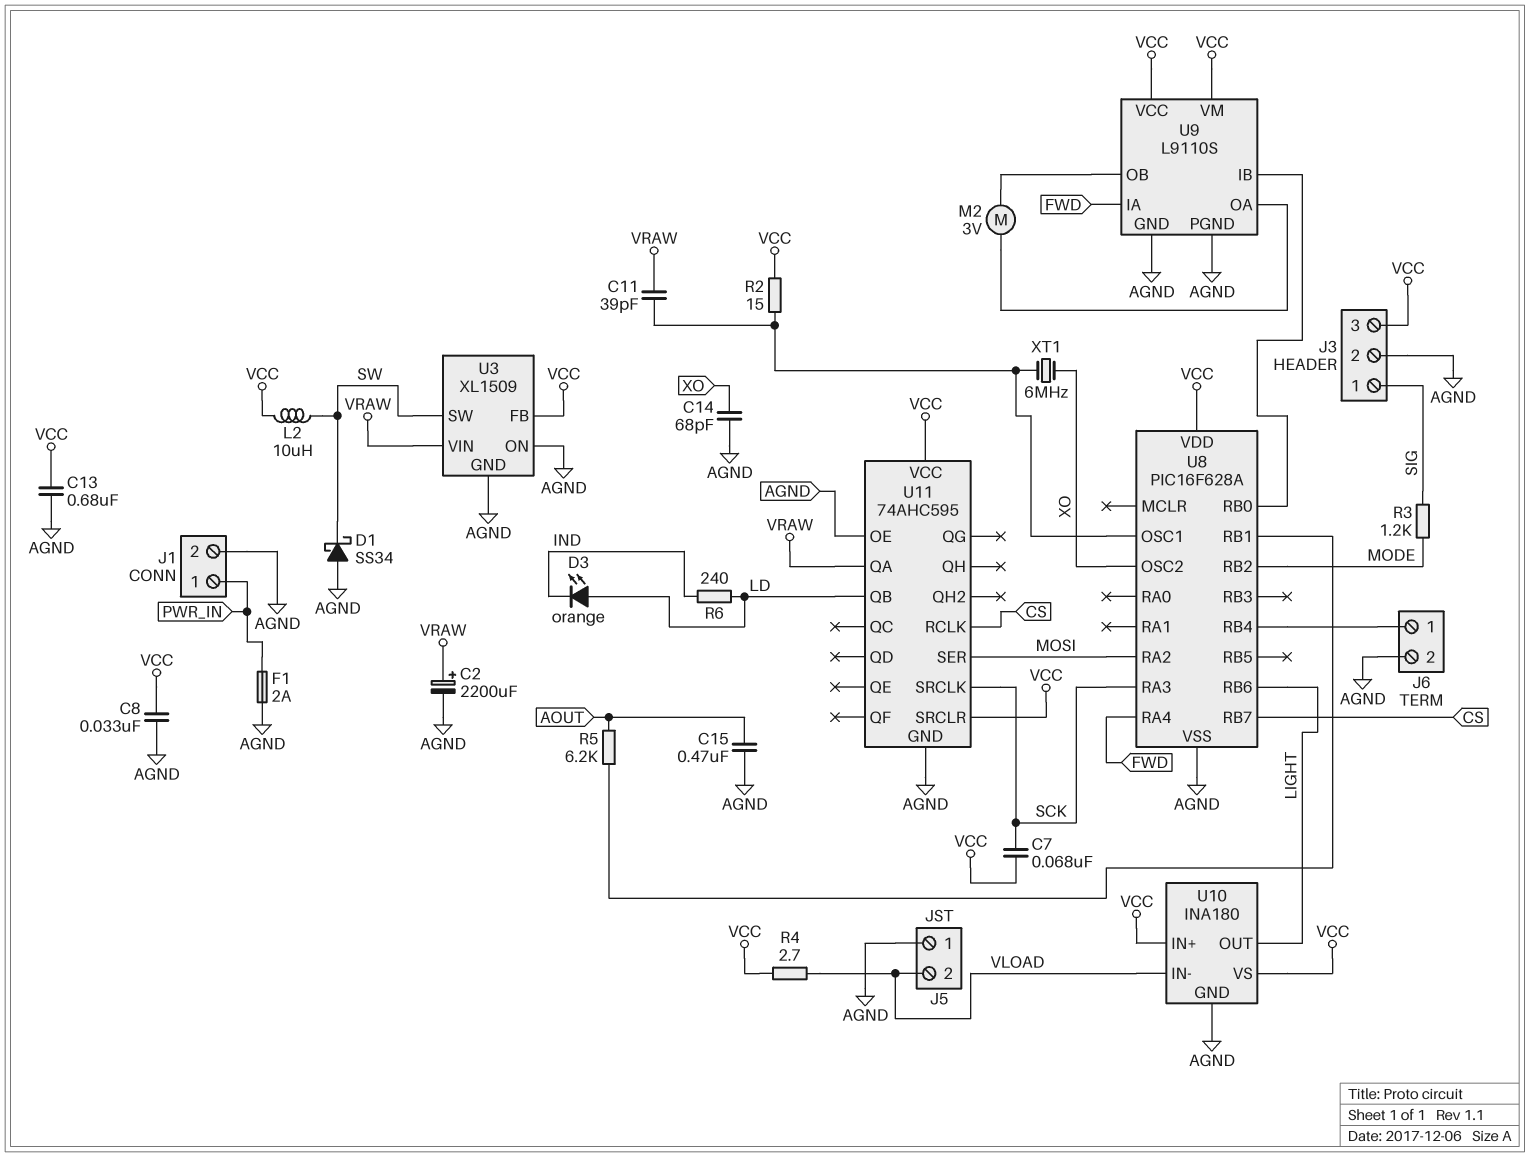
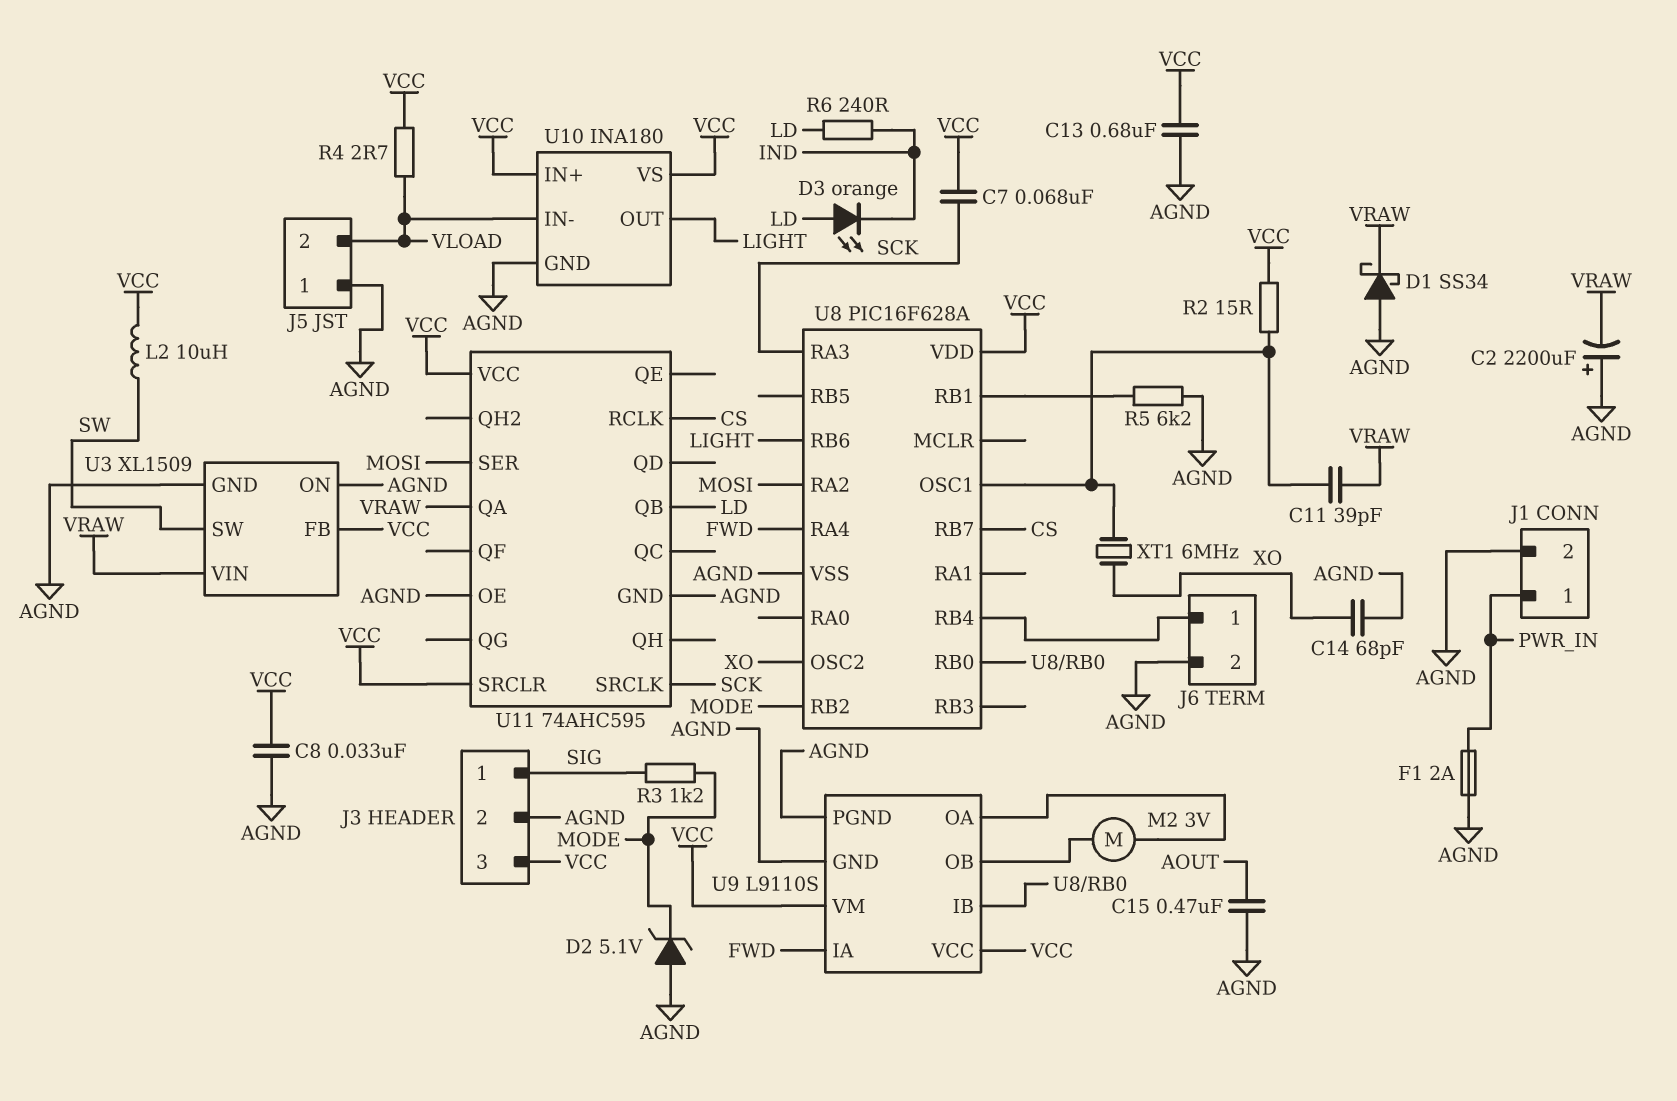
C2: 2200uF (plus VRAW, minus AGND) -> 2200uF (plus AGND, minus VRAW)
D1: schottky SS34 (A AGND, K SW) -> schottky SS34 (A AGND, K VRAW)
D2: none -> zener 5.1V (A AGND, K MODE)
R5: 6.2k (AOUT, U8/RB1) -> 6.2k (AGND, U8/RB1)

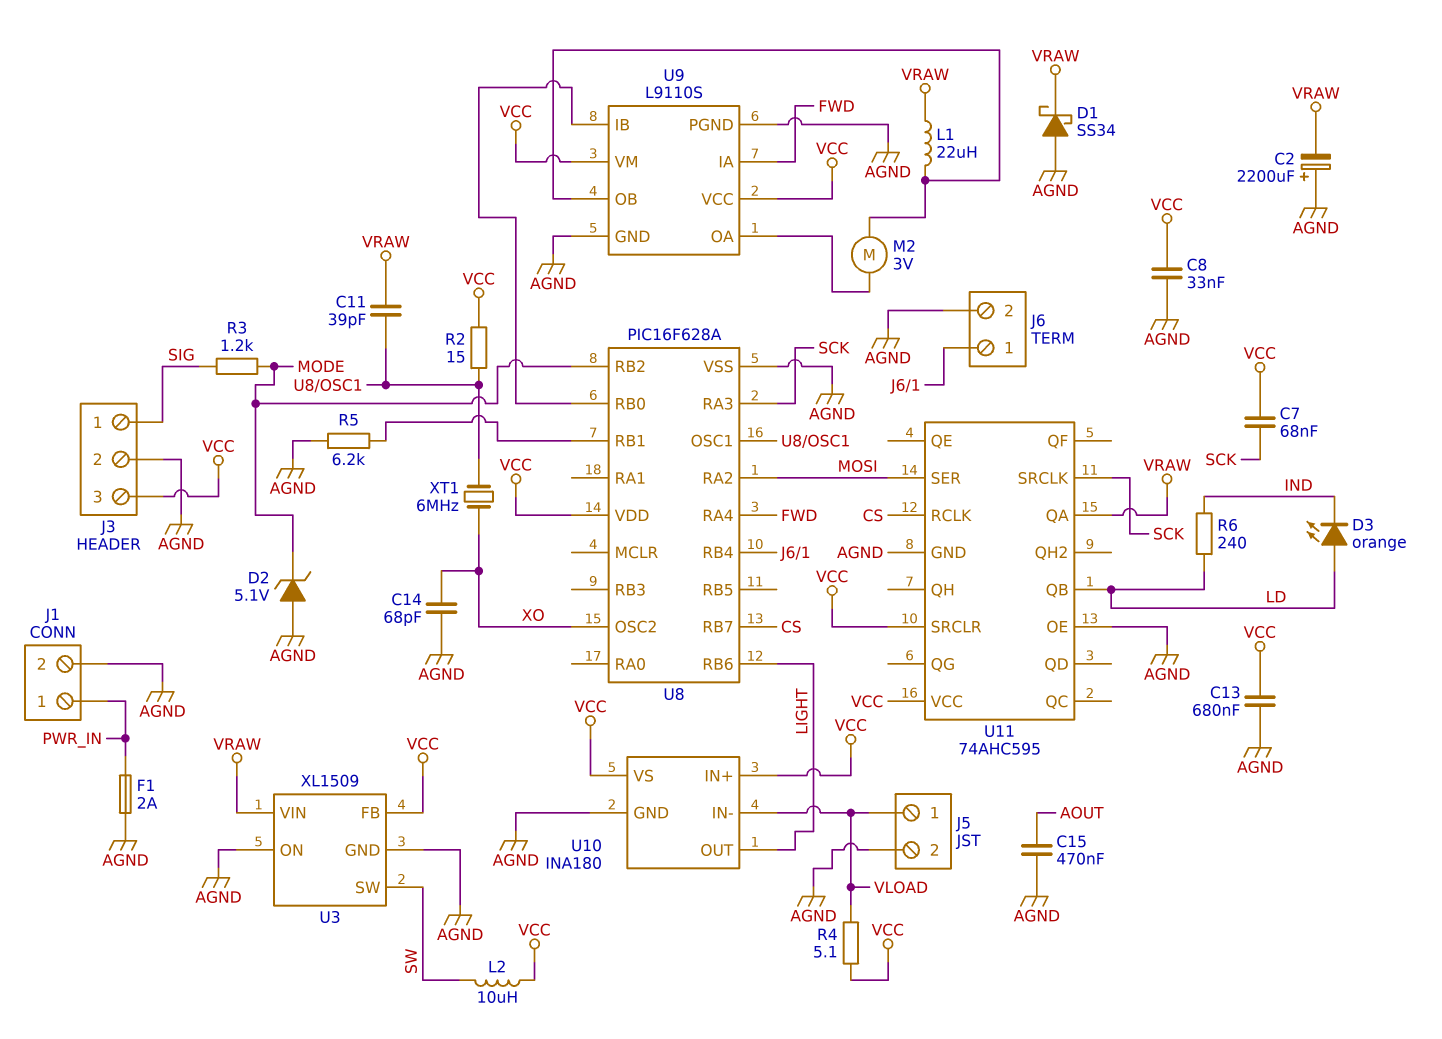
J5 pin 1: AGND -> VLOAD
J5 pin 2: VLOAD -> AGND
L1: none -> 22uH (U9/OB, VRAW)
R4: 2.7 (VCC, VLOAD) -> 5.1 (VCC, VLOAD)

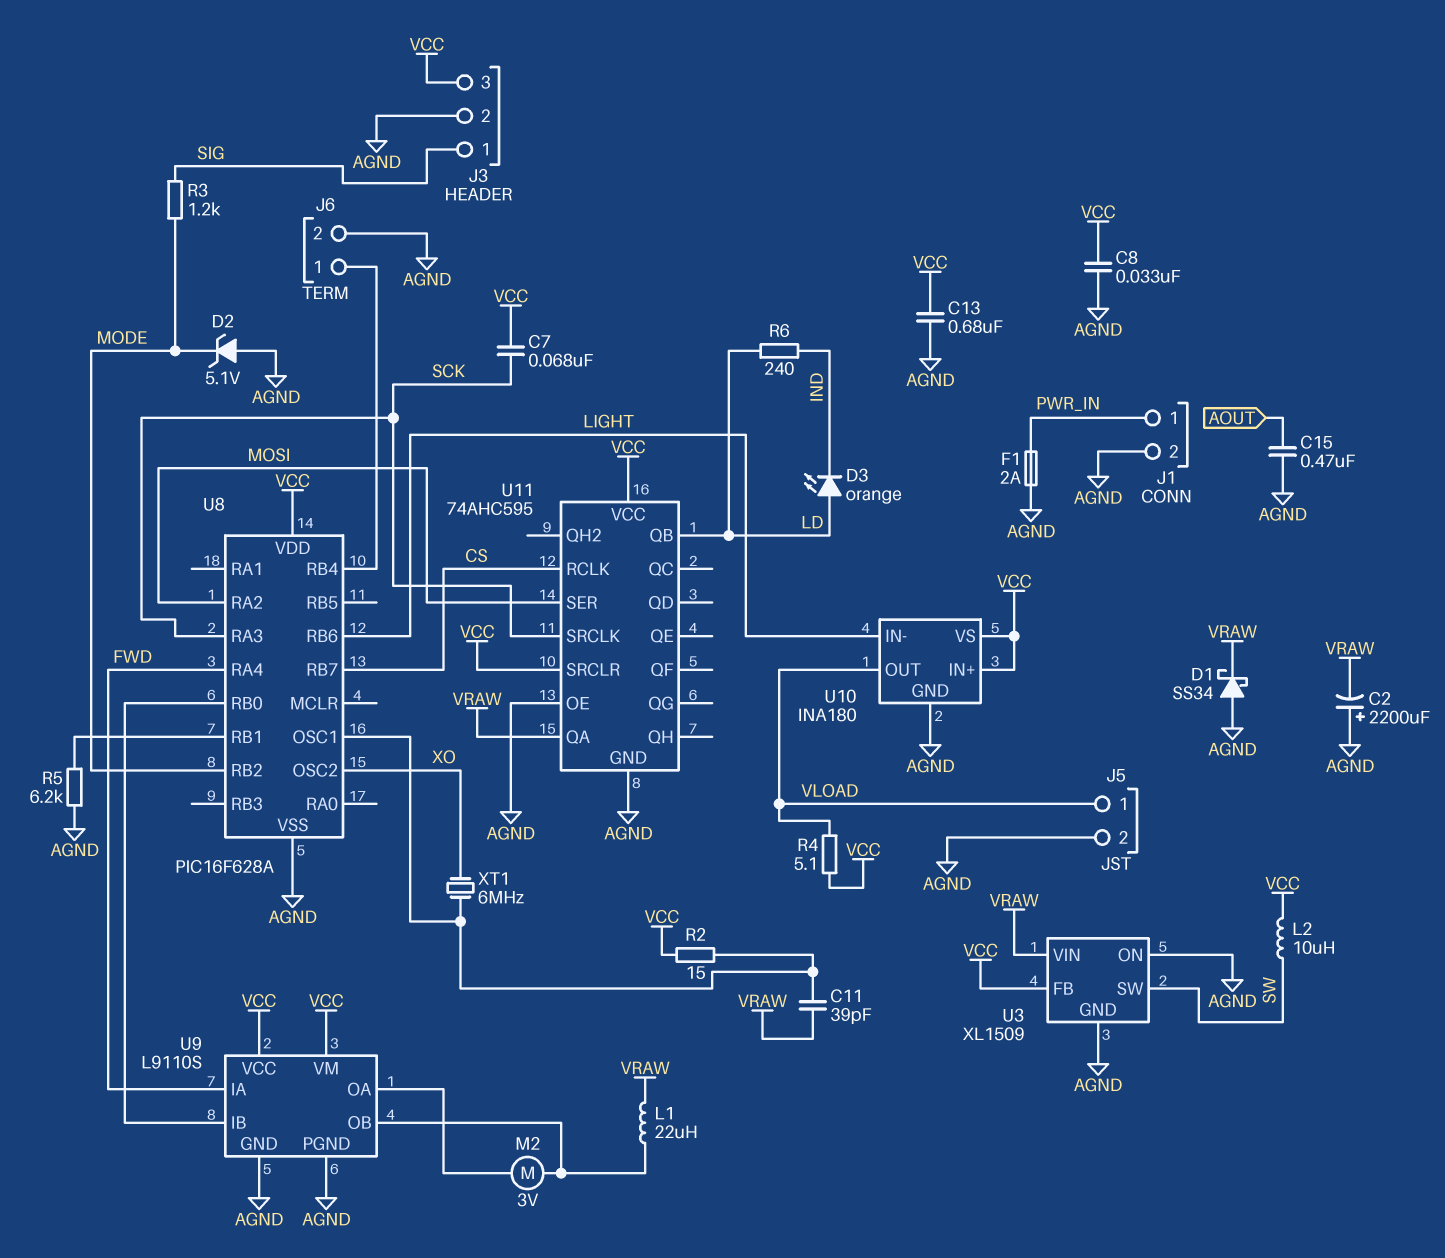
C14: 68pF (AGND, XO) -> none
U10 pin IN-: VLOAD -> LIGHT
U10 pin OUT: LIGHT -> VLOAD

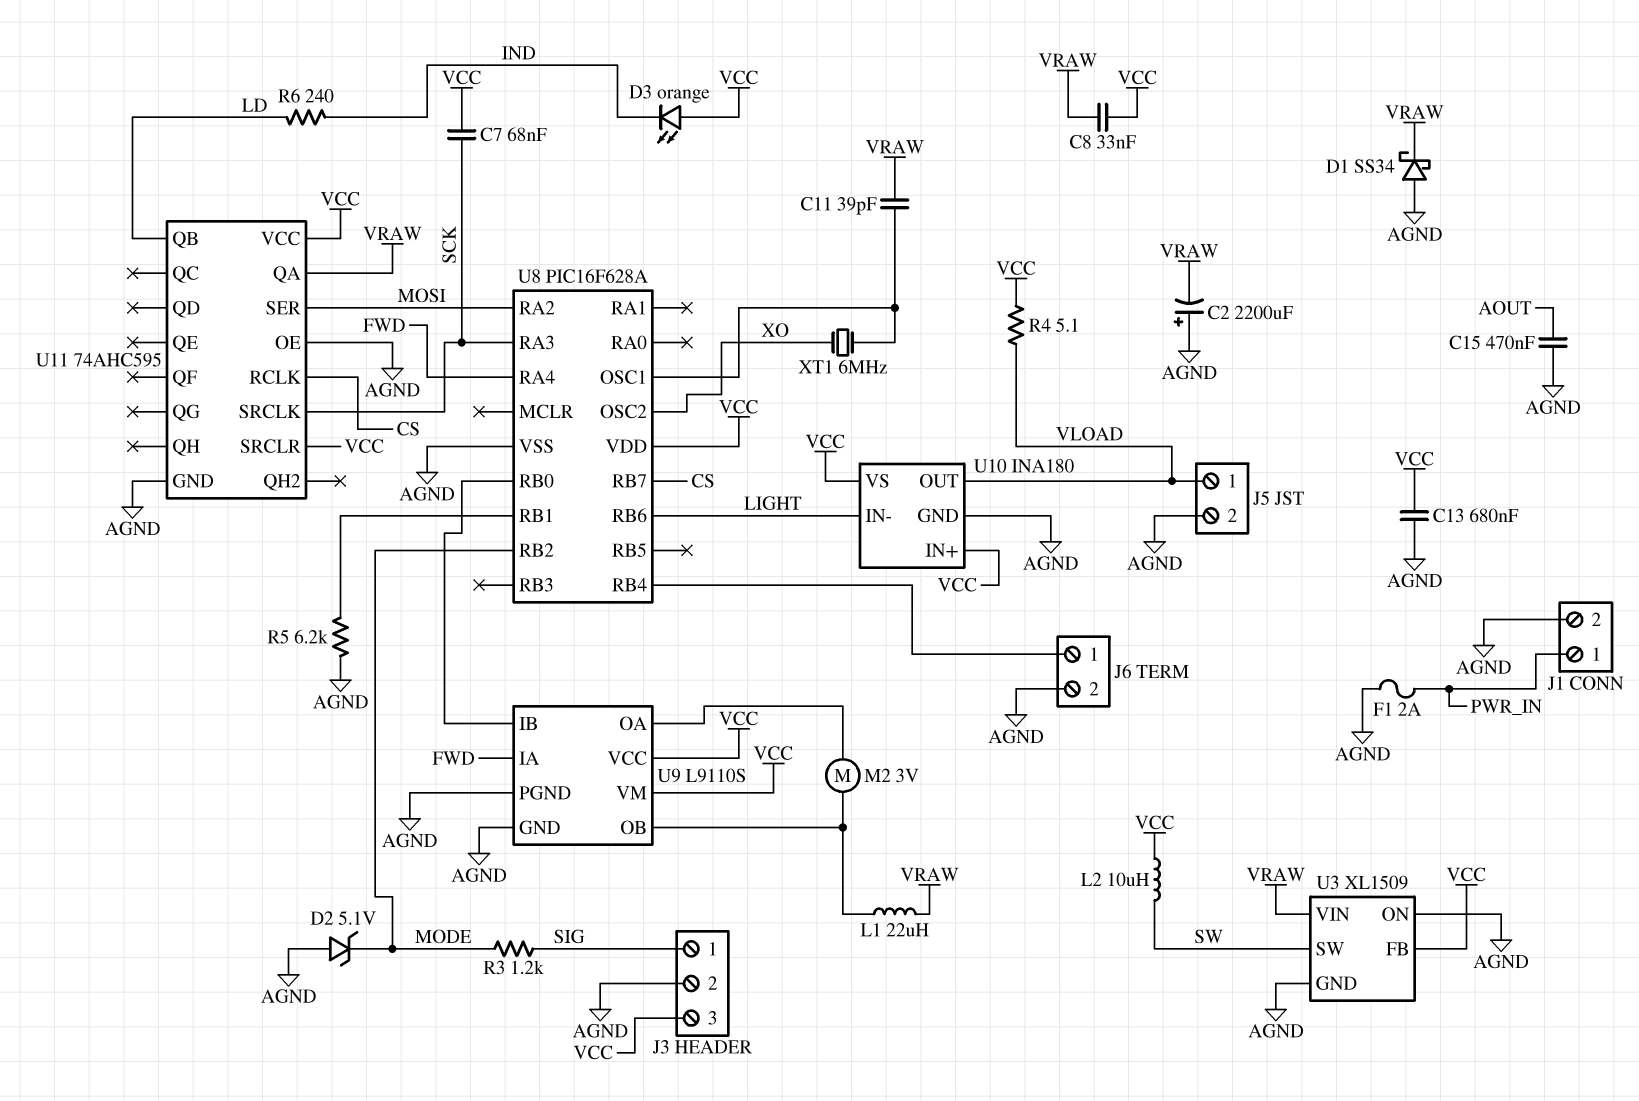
C8: 33nF (AGND, VCC) -> 33nF (VCC, VRAW)
D3: LED orange (A LD, K IND) -> LED orange (A VCC, K IND)
R2: 15 (U8/OSC1, VCC) -> none

